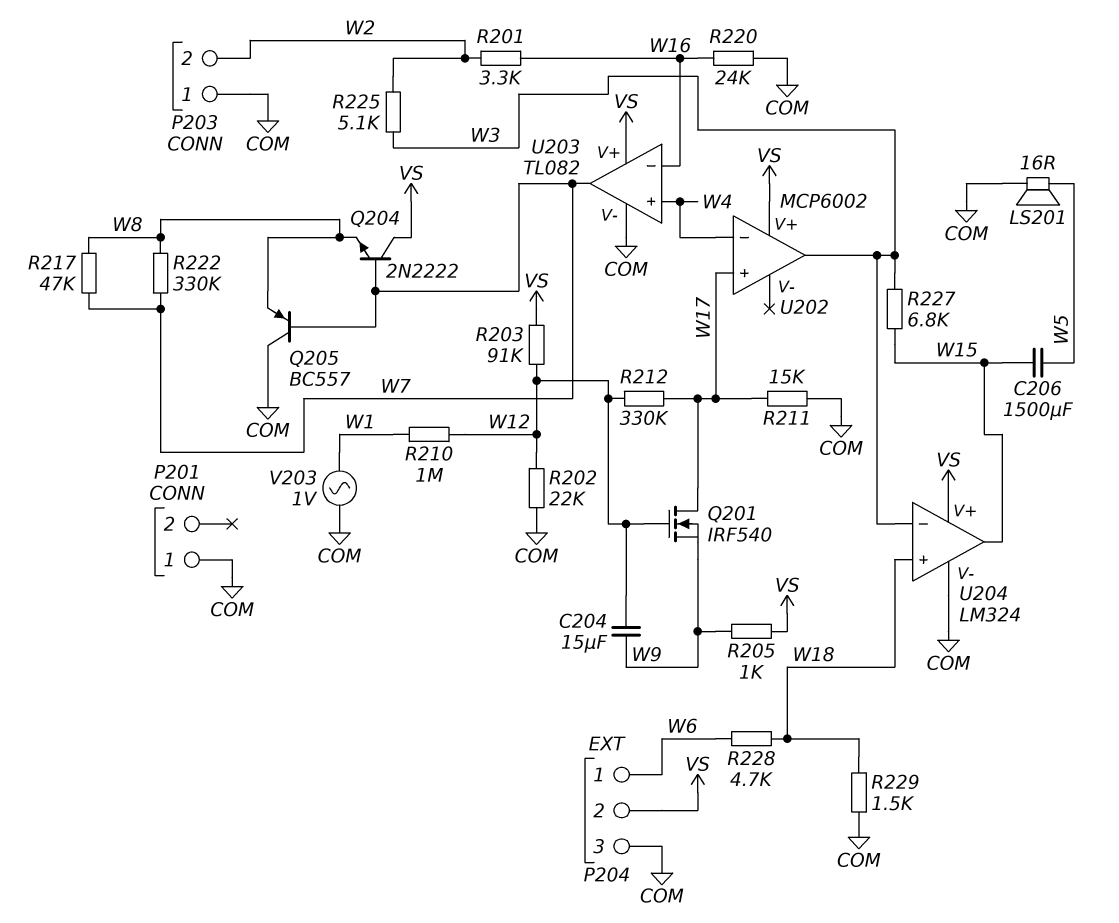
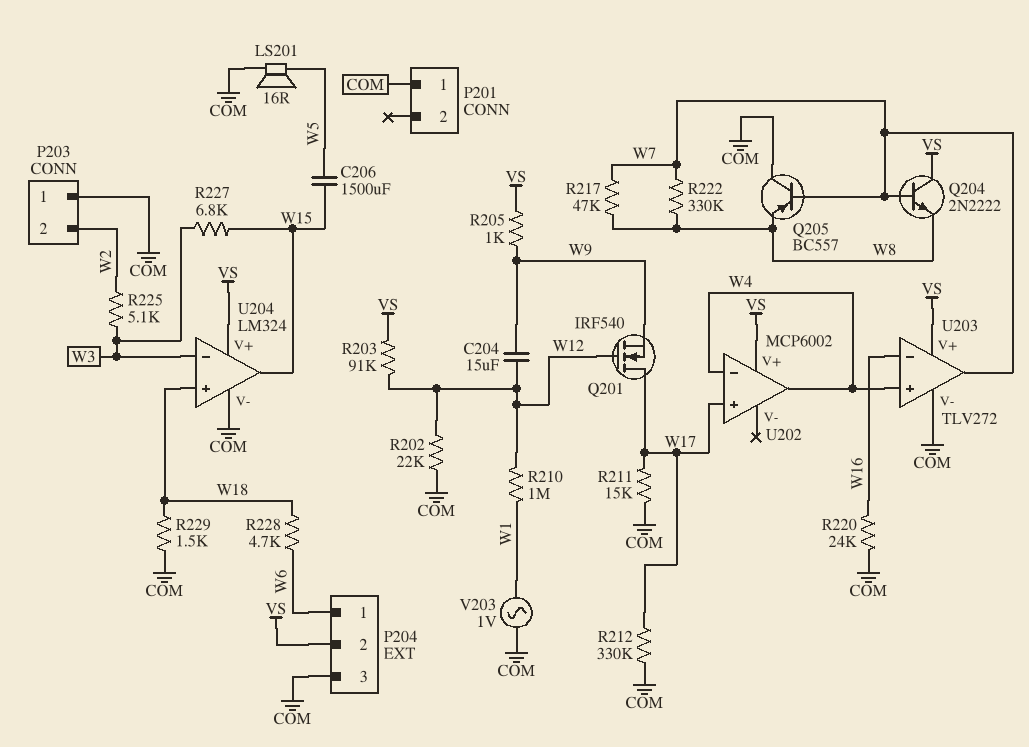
R201: 3.3k (W2, W16) -> none
R212: 330k (W12, W17) -> 330k (COM, W17)
U202 pin out: W3 -> W4
U203: TL082 -> TLV272

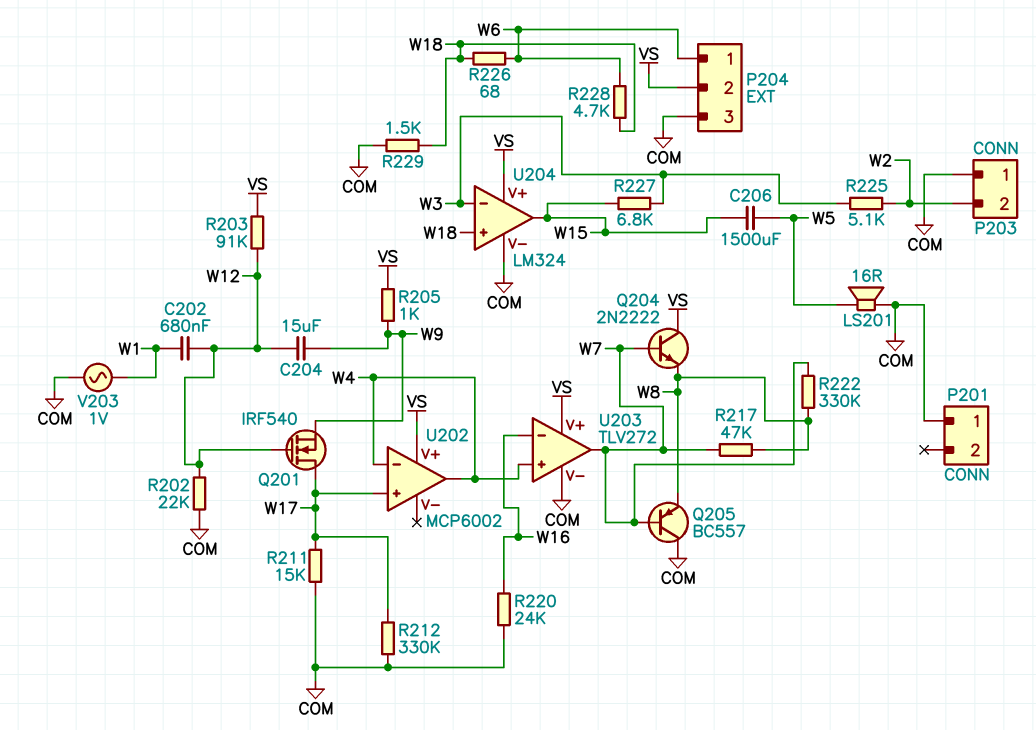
C202: none -> 680nF (W1, W12)
R210: 1M (W1, W12) -> none
R226: none -> 68 (W6, W18)

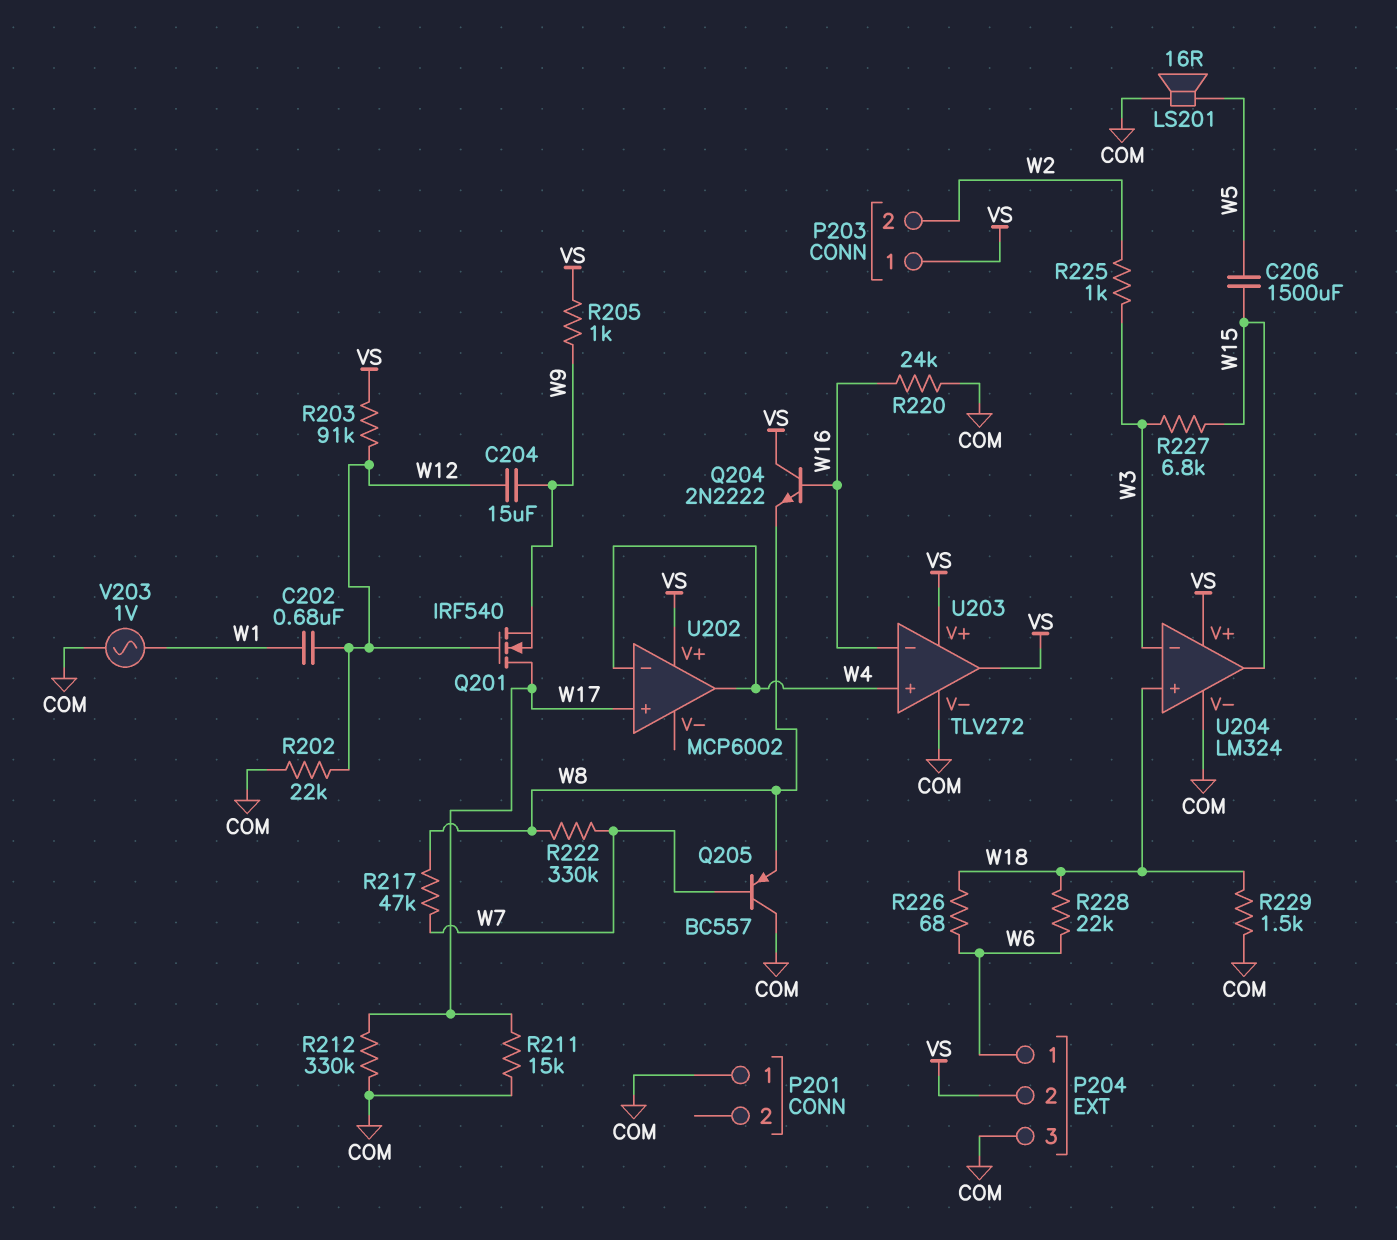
P203 pin 1: COM -> VS
Q204: NPN 2N2222 (B W7, C VS, E W8) -> NPN 2N2222 (B W16, C VS, E W8)
R225: 5.1k (W2, W3) -> 1k (W2, W3)
R228: 4.7k (W6, W18) -> 22k (W6, W18)
U203 pin out: W7 -> VS

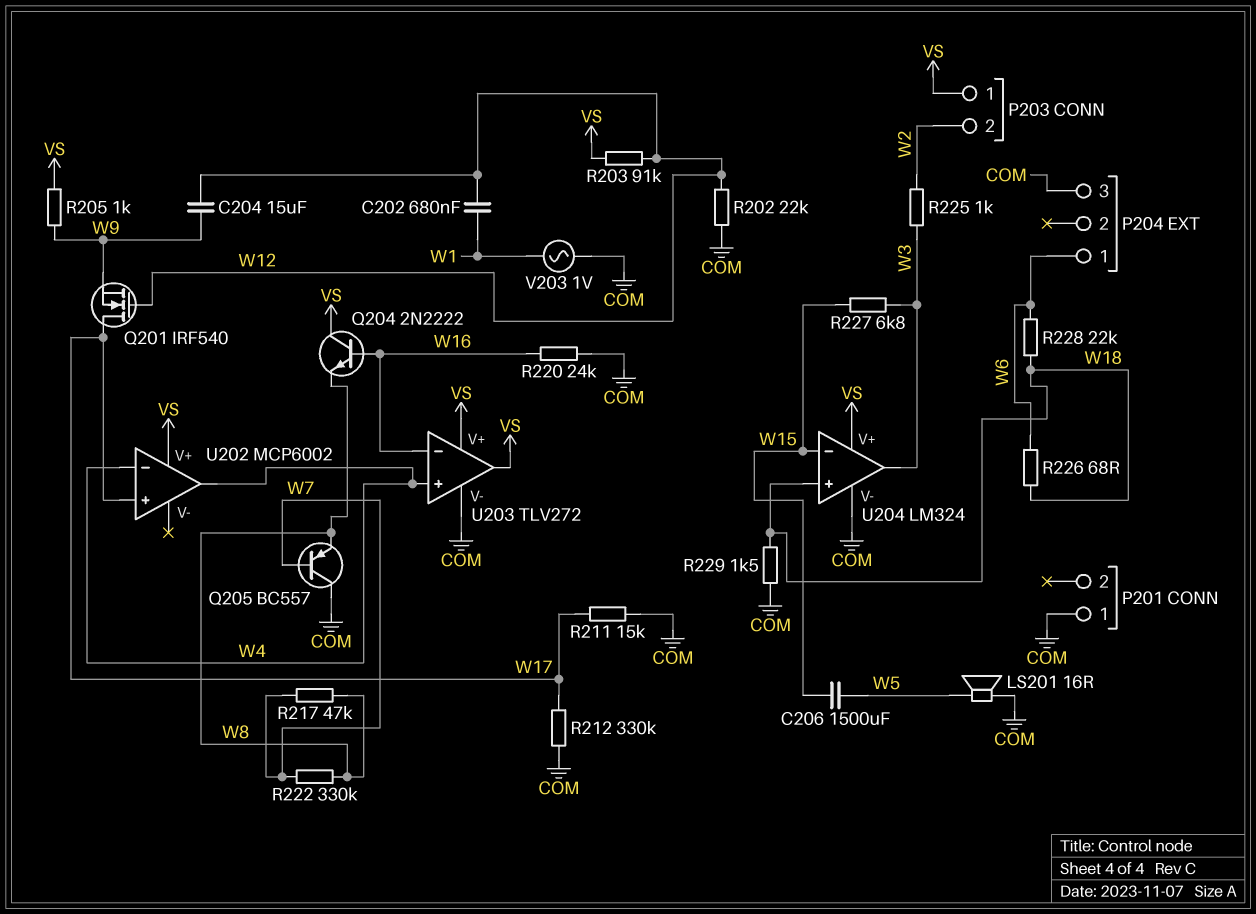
P204 pin 2: VS -> none
U204 pin in-: W3 -> W15
U204 pin out: W15 -> W3

